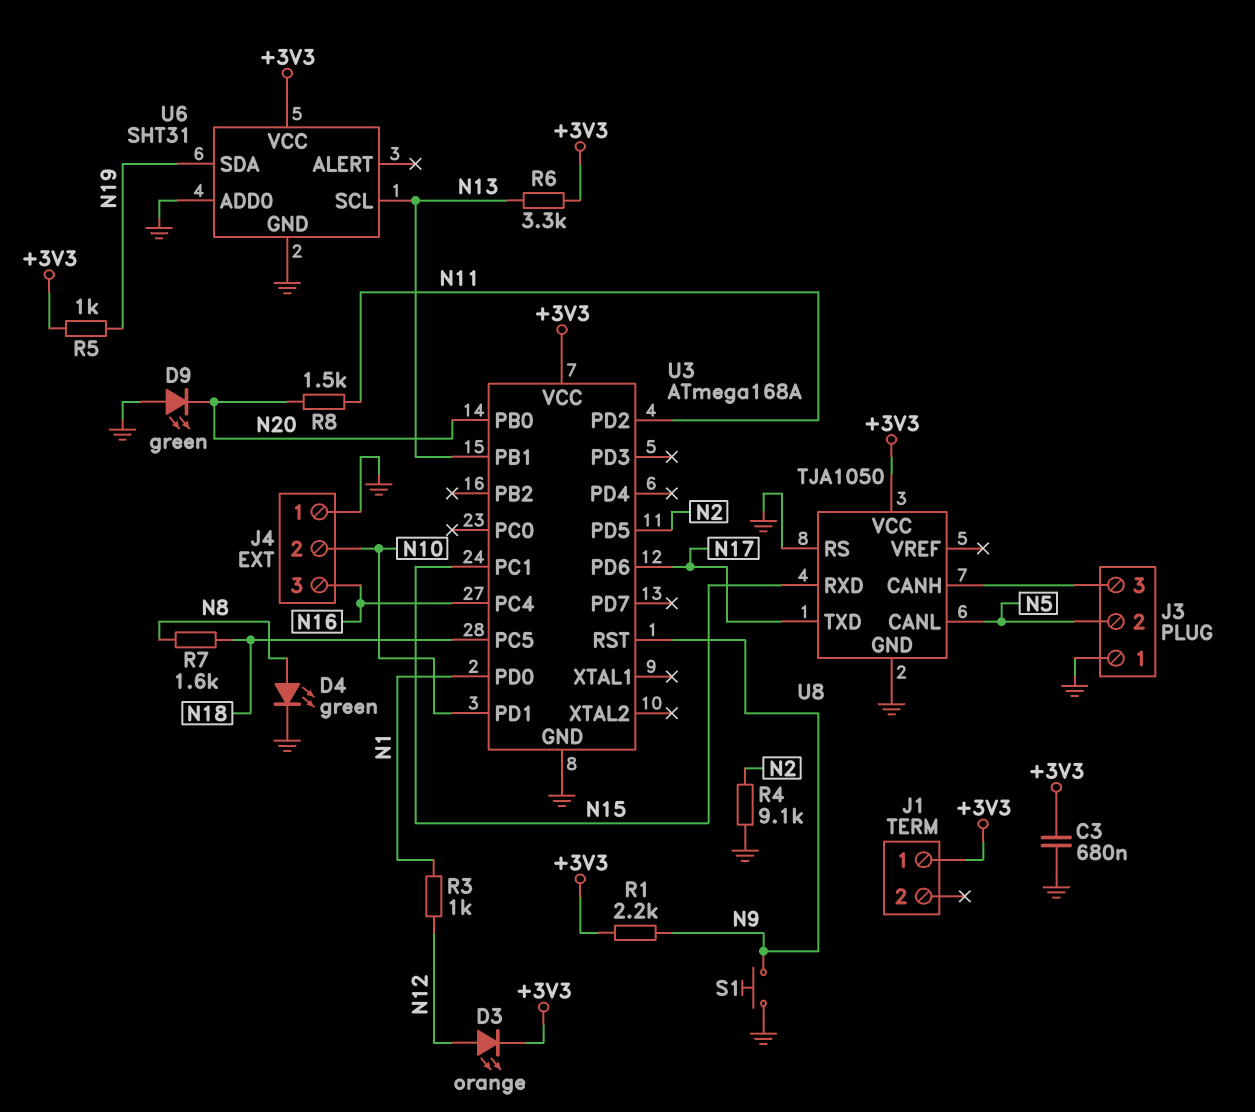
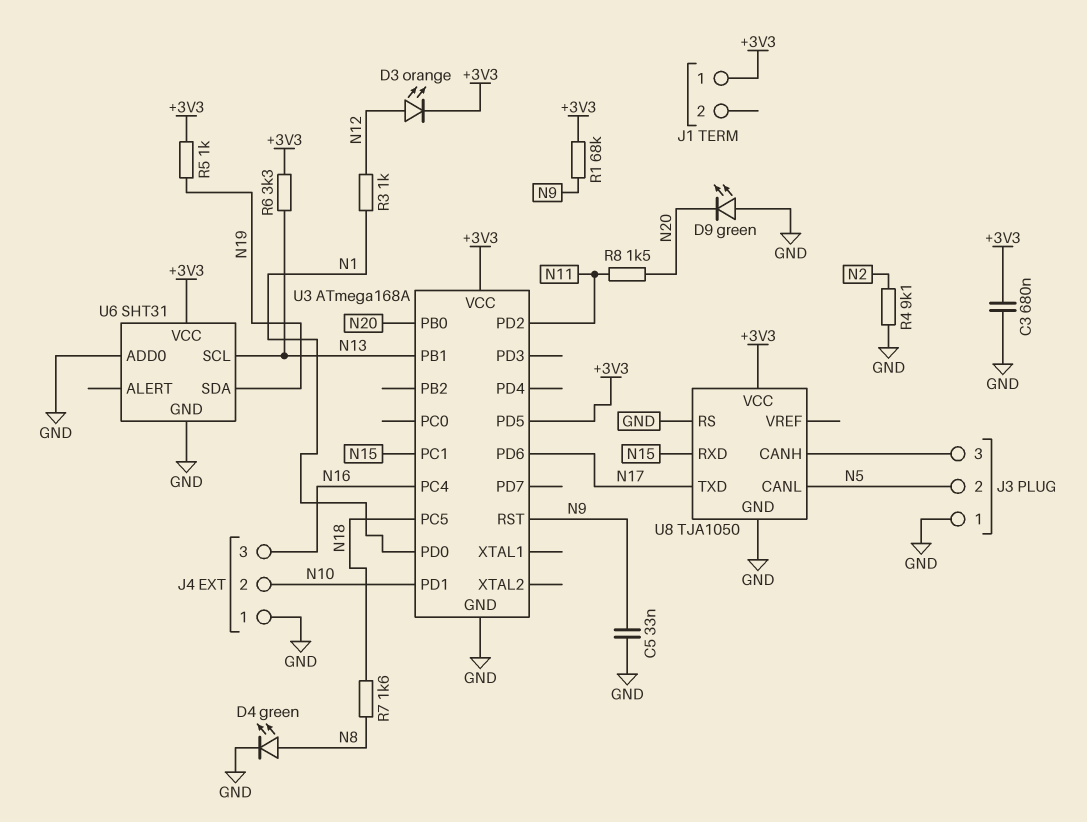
C5: none -> 33nF (GND, N9)
R1: 2.2k (+3V3, N9) -> 68k (+3V3, N9)
S1: button (GND, N9) -> none
U3 pin PD5: N2 -> +3V3

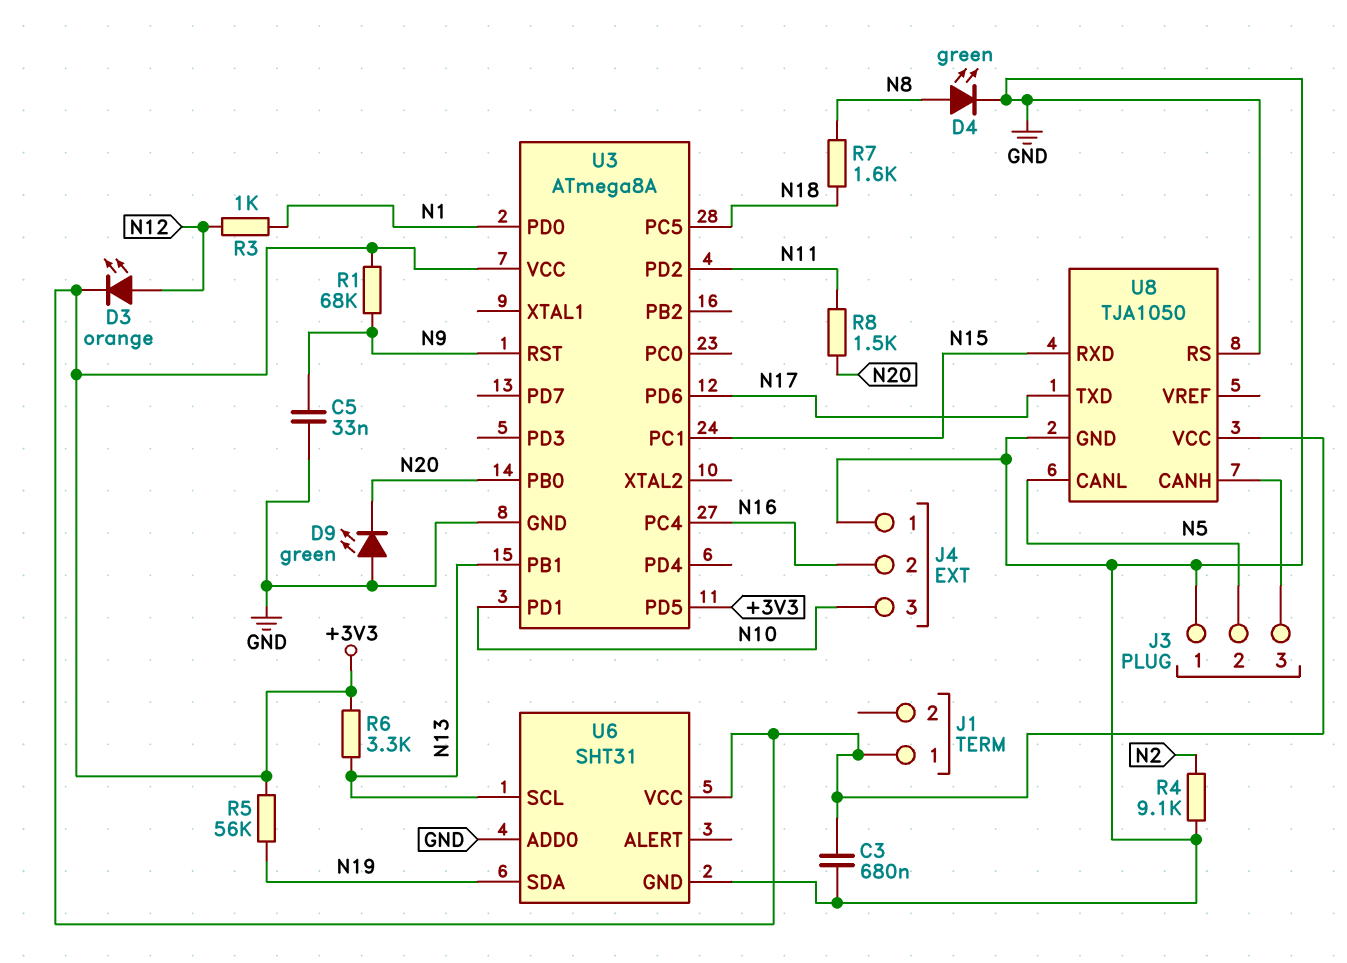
J4 pin 2: N10 -> N16
J4 pin 3: N16 -> N10
R5: 1k (+3V3, N19) -> 56k (+3V3, N19)
U3: ATmega168A -> ATmega8A

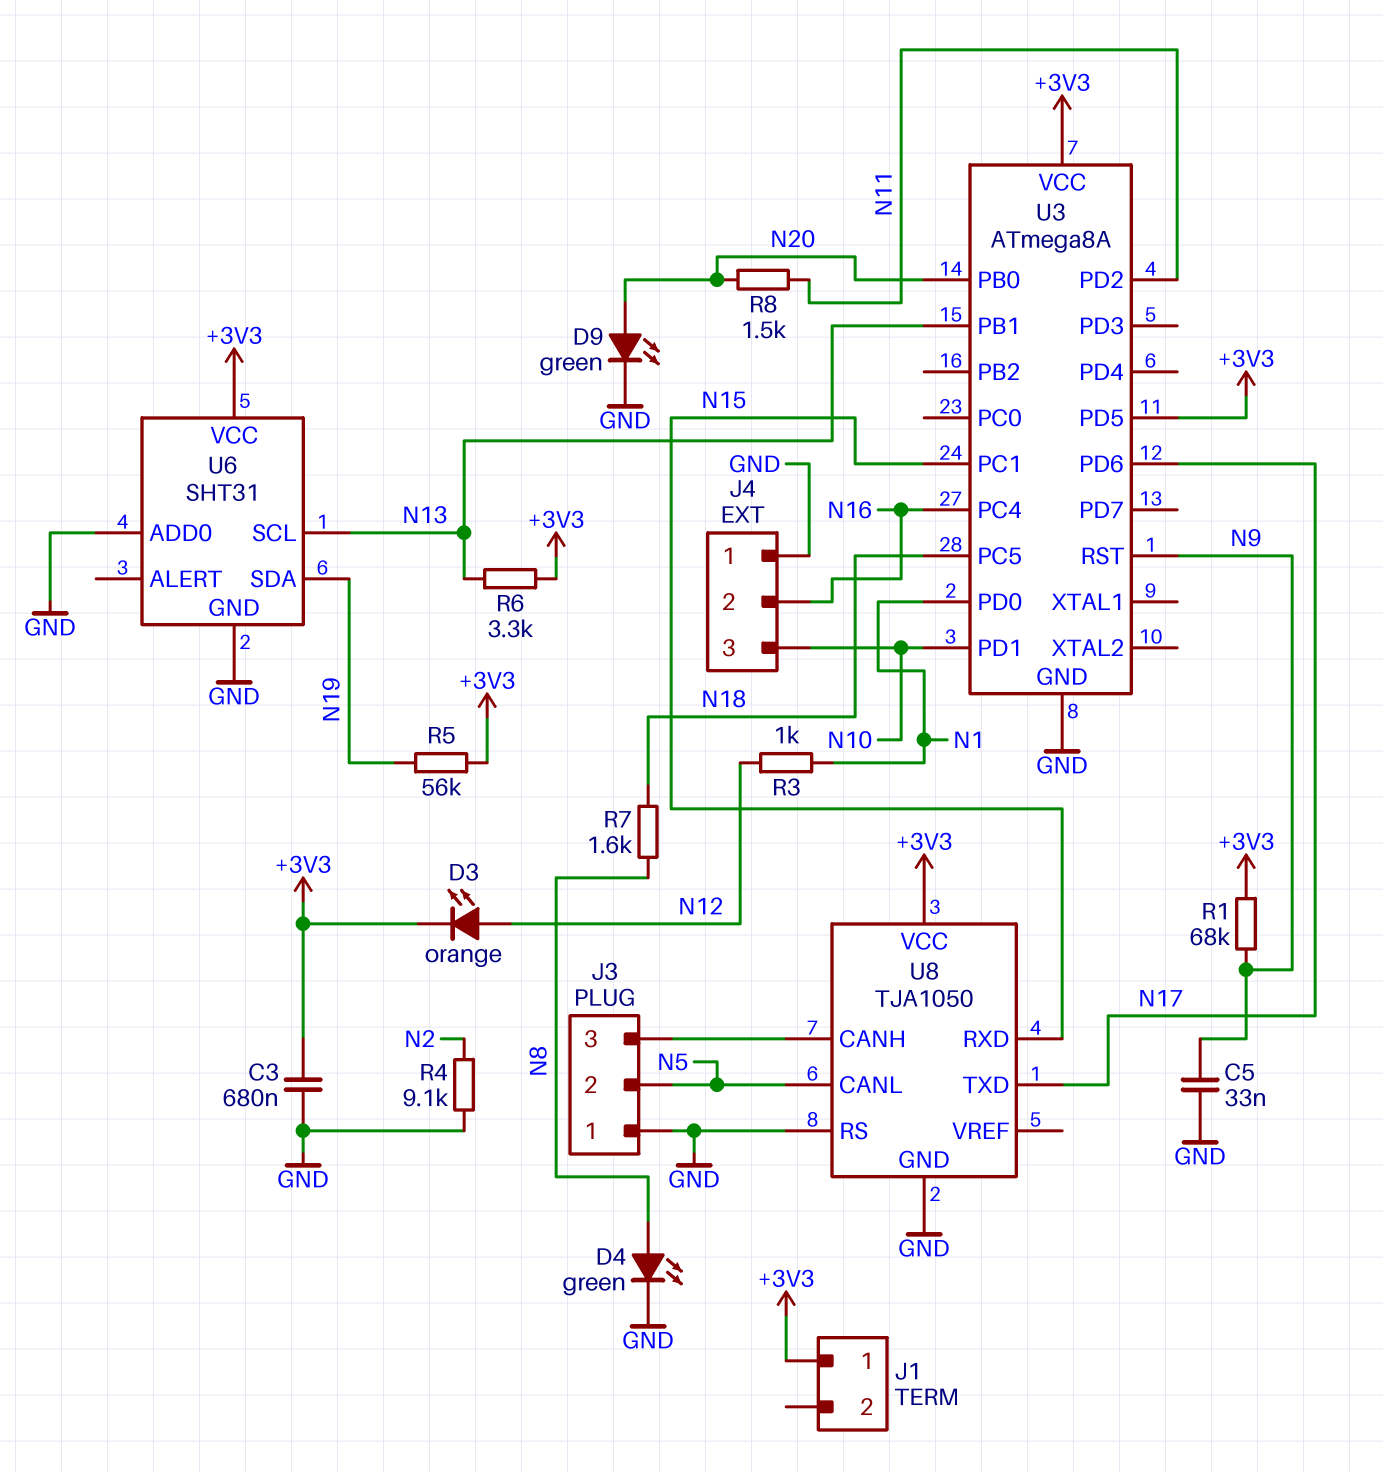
D9: LED green (A GND, K N20) -> LED green (A N20, K GND)

